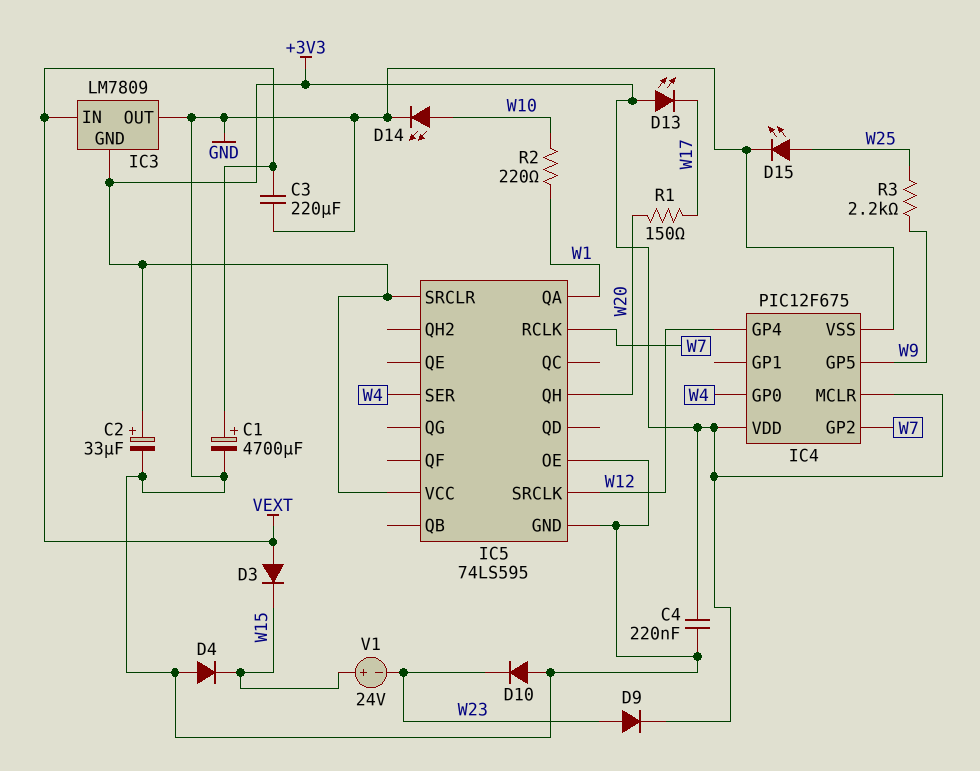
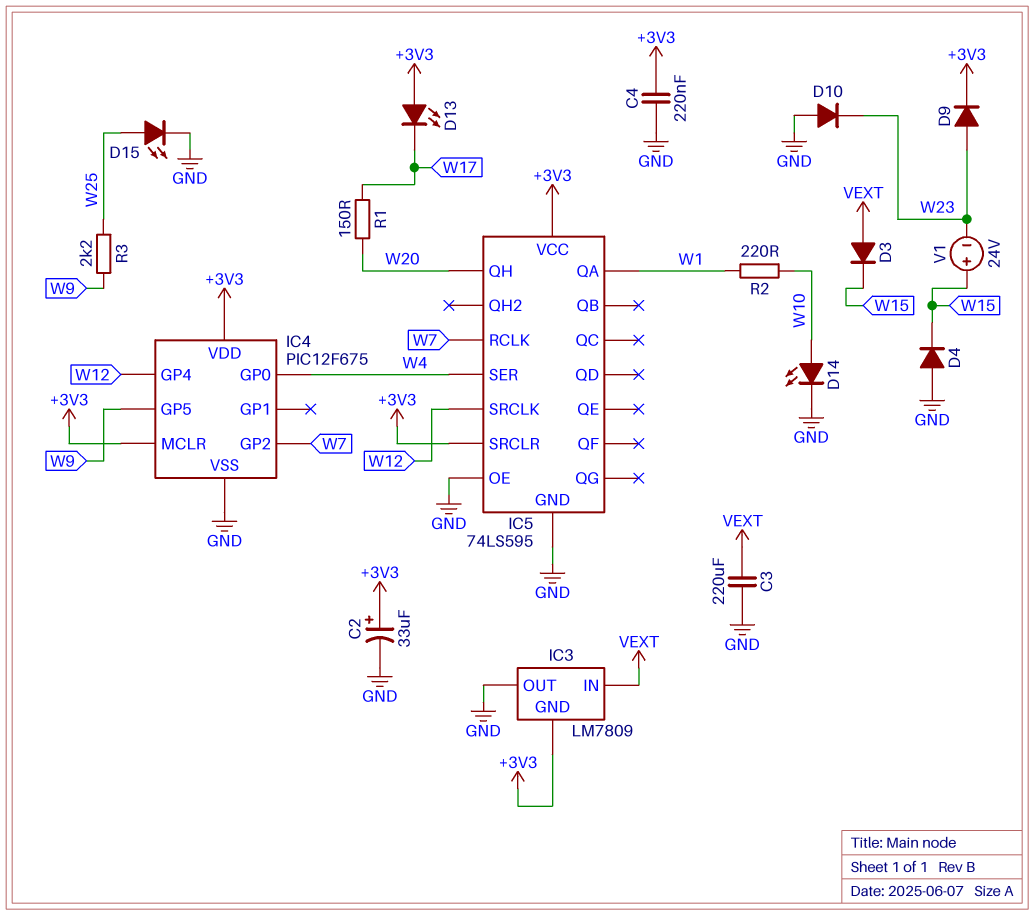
C1: 4700uF (plus VEXT, minus GND) -> none

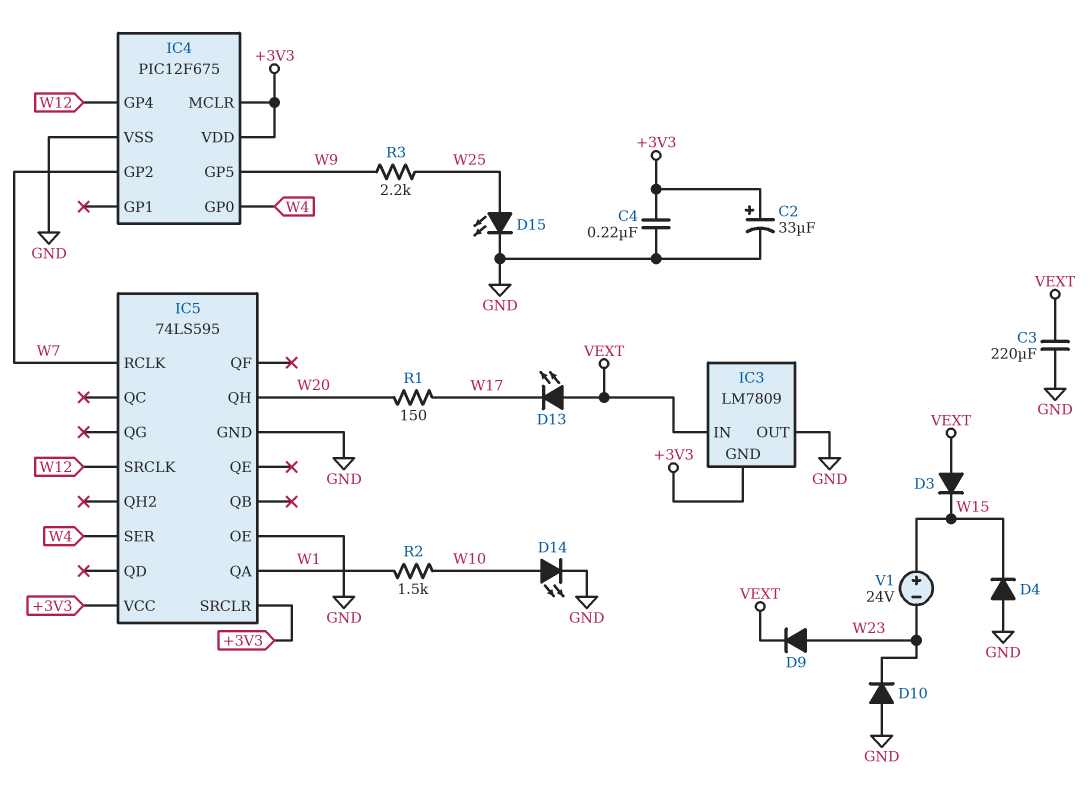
D9: diode (A W23, K +3V3) -> diode (A W23, K VEXT)
D13: LED (A +3V3, K W17) -> LED (A VEXT, K W17)
R2: 220 (W1, W10) -> 1.5k (W1, W10)

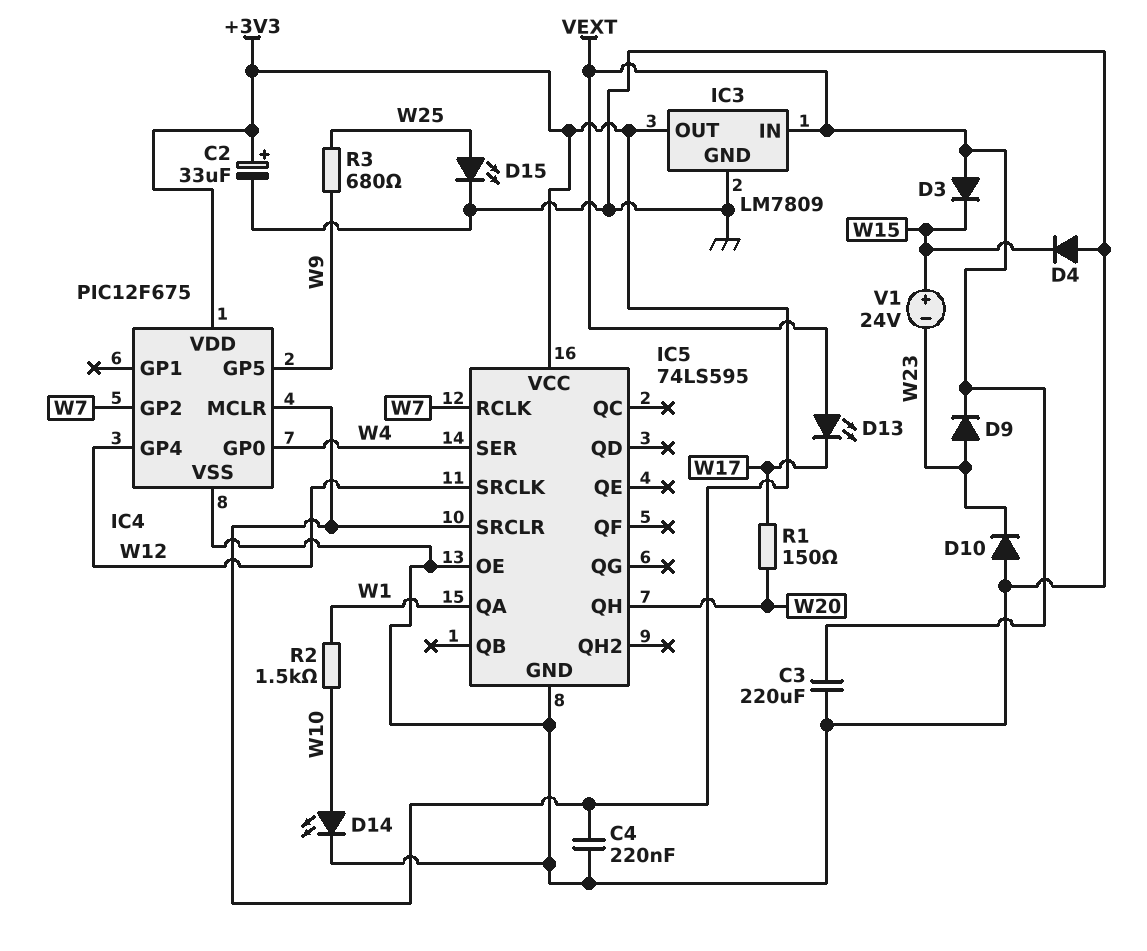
IC3 pin GND: +3V3 -> GND
IC3 pin OUT: GND -> +3V3
R3: 2.2k (W9, W25) -> 680 (W9, W25)

